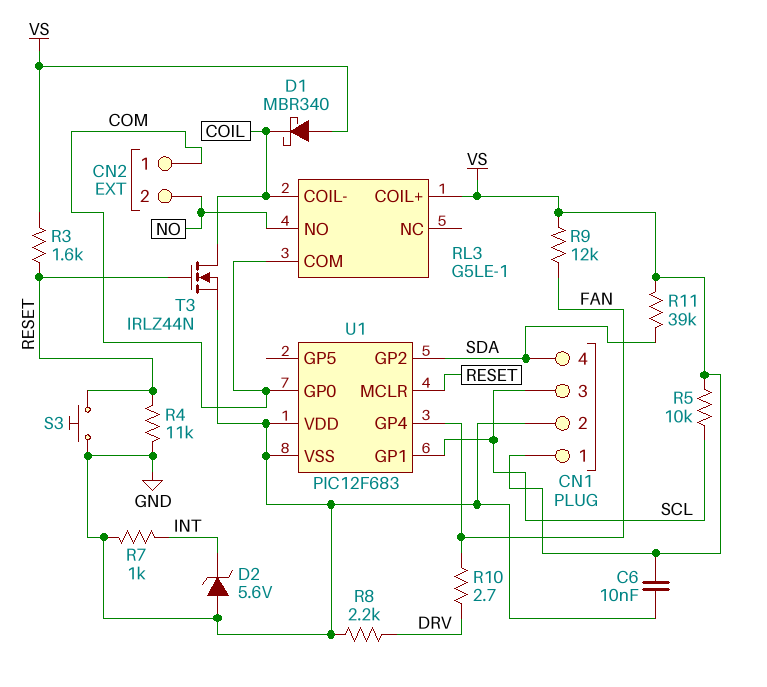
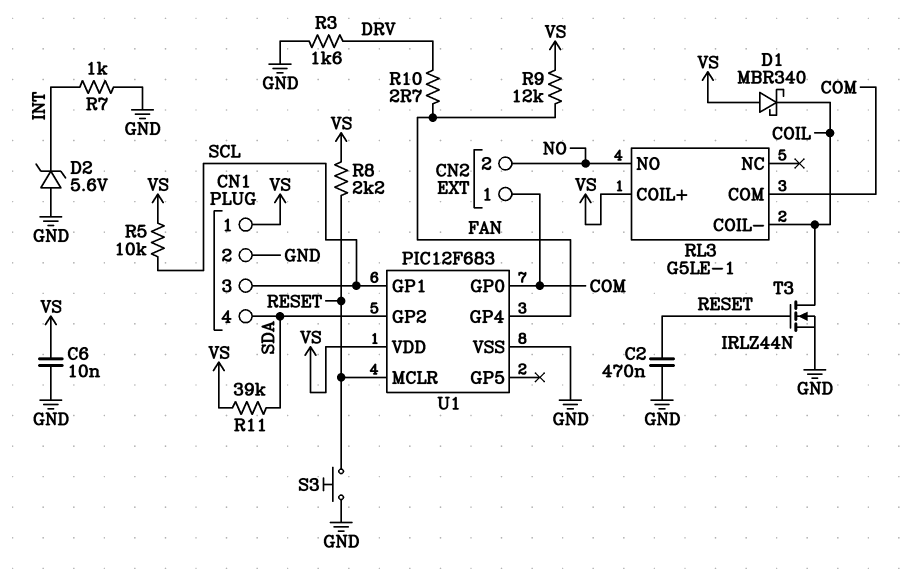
C2: none -> 470nF (GND, RESET)
R3: 1.6k (RESET, VS) -> 1.6k (DRV, GND)
R4: 11k (GND, RESET) -> none
R8: 2.2k (DRV, GND) -> 2.2k (RESET, VS)
U1 pin VDD: GND -> VS

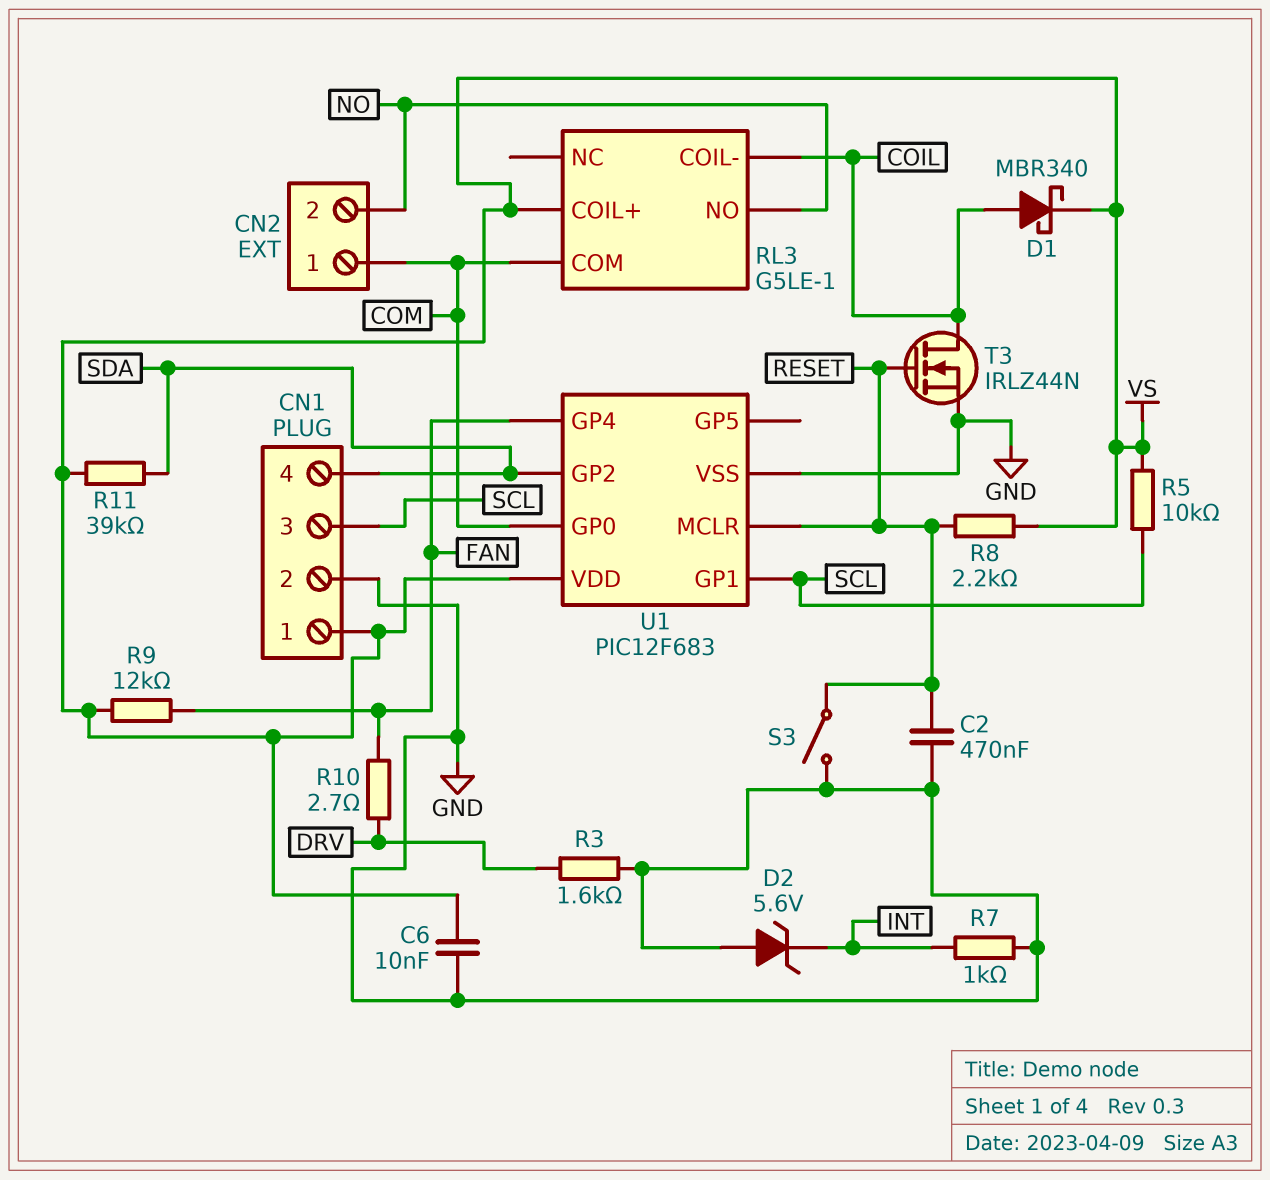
D1: schottky MBR340 (A VS, K COIL) -> schottky MBR340 (A COIL, K VS)
S3: button (GND, RESET) -> switch (GND, RESET)

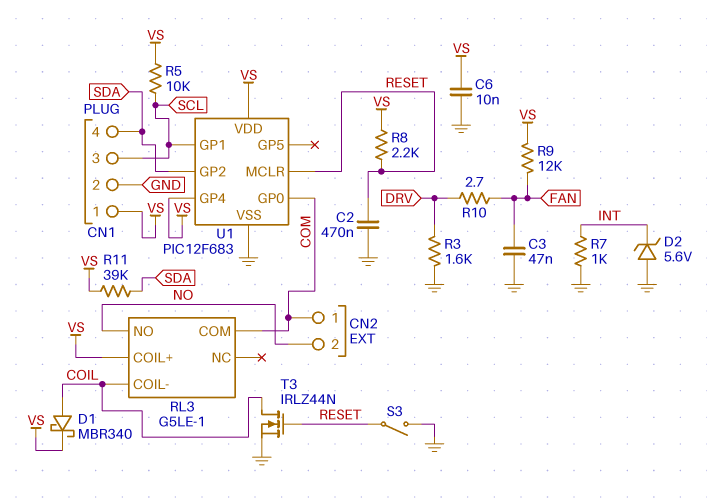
C3: none -> 47nF (FAN, GND)
U1 pin GP4: FAN -> VS

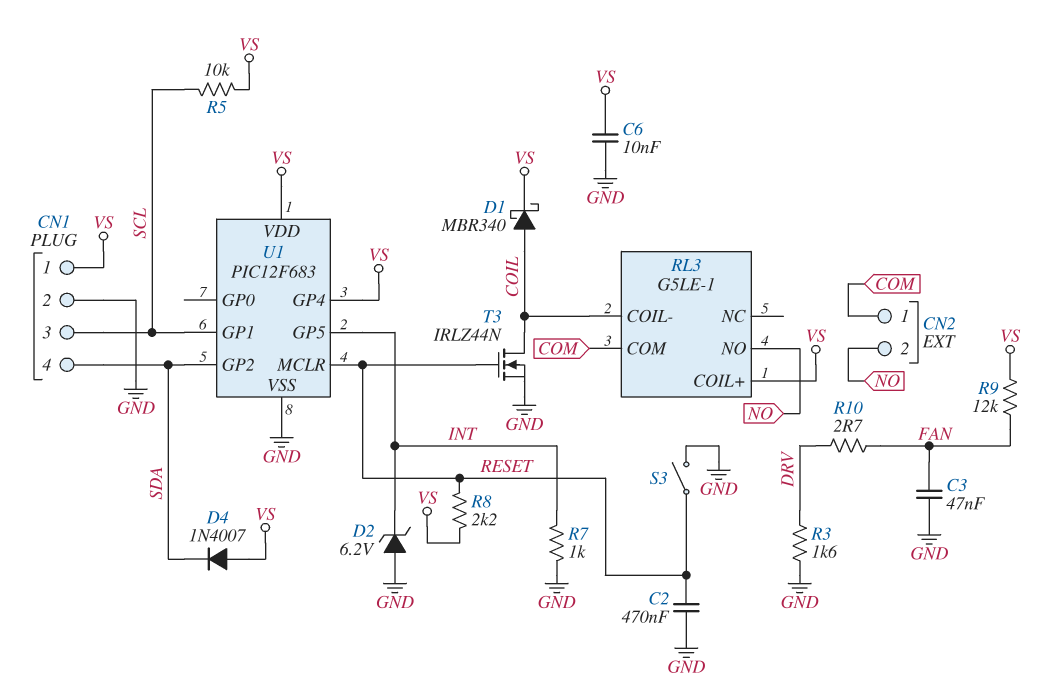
D2: zener 5.6V (A GND, K INT) -> zener 6.2V (A GND, K INT)
D4: none -> diode 1N4007 (A VS, K SDA)
R11: 39k (SDA, VS) -> none
U1 pin GP0: COM -> none
U1 pin GP5: none -> INT

